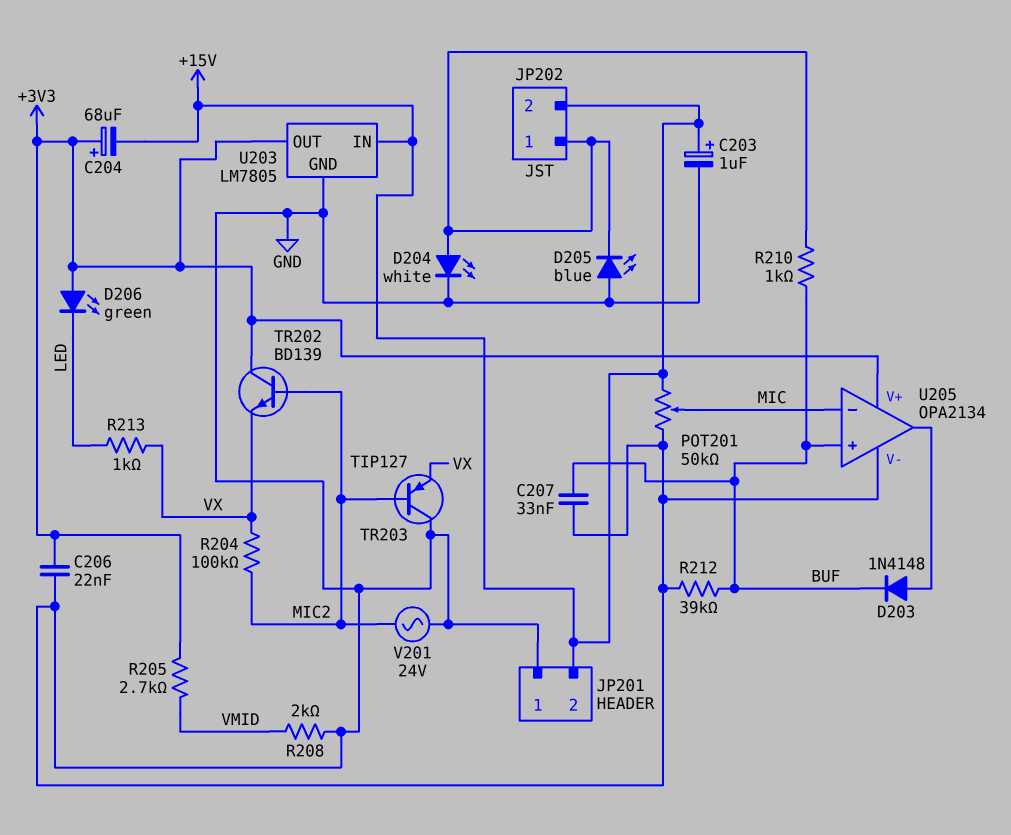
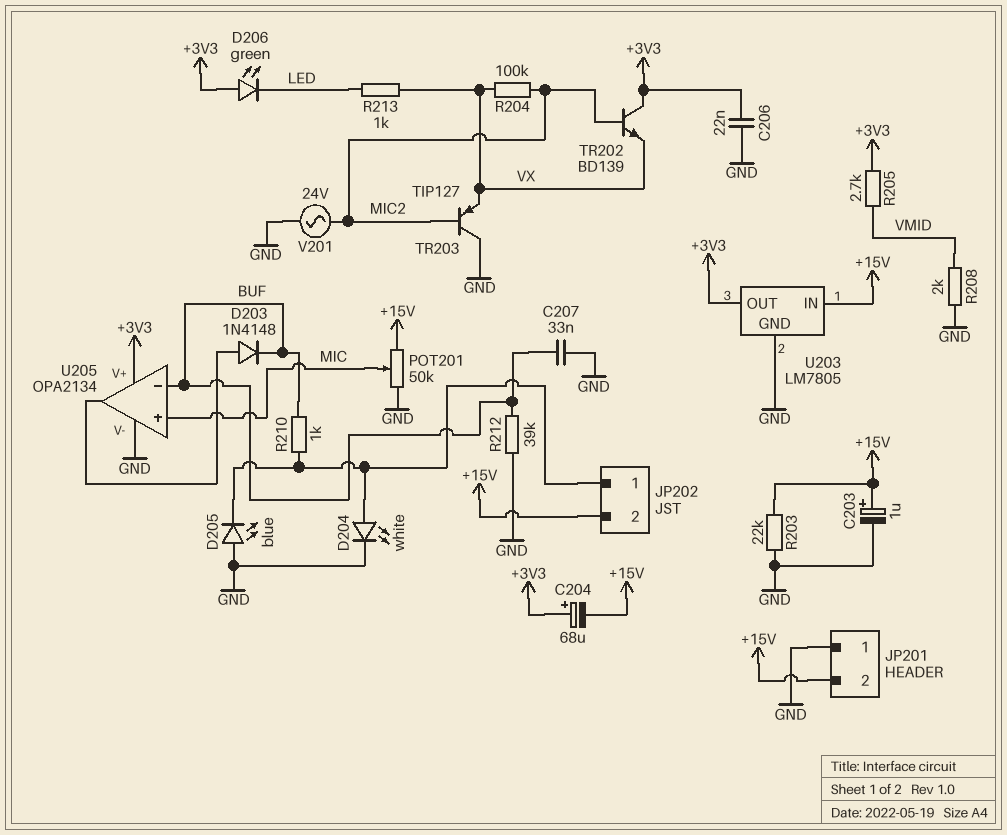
R203: none -> 22k (+15V, GND)
U205 pin in+: BUF -> MIC
U205 pin in-: MIC -> BUF

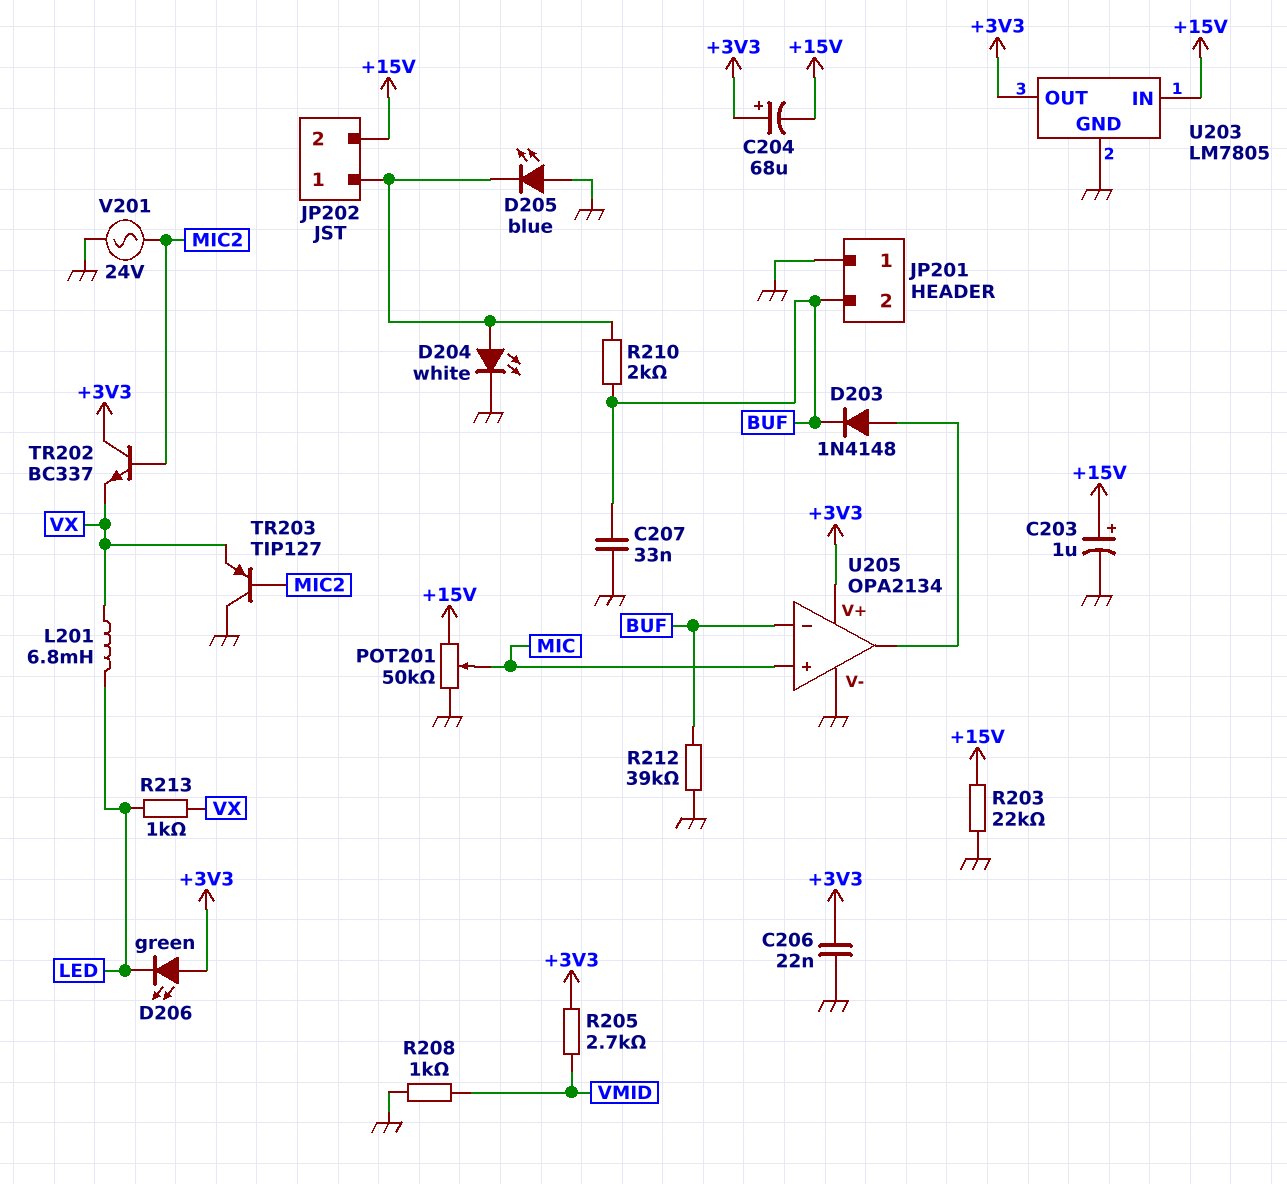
JP201 pin 2: +15V -> BUF
L201: none -> 6.8mH (LED, VX)
R204: 100k (MIC2, VX) -> none
R208: 2k (GND, VMID) -> 1k (GND, VMID)
R210: 1k (BUF, JP202/1) -> 2k (BUF, JP202/1)
TR202: NPN BD139 (B MIC2, C +3V3, E VX) -> NPN BC337 (B MIC2, C +3V3, E VX)

